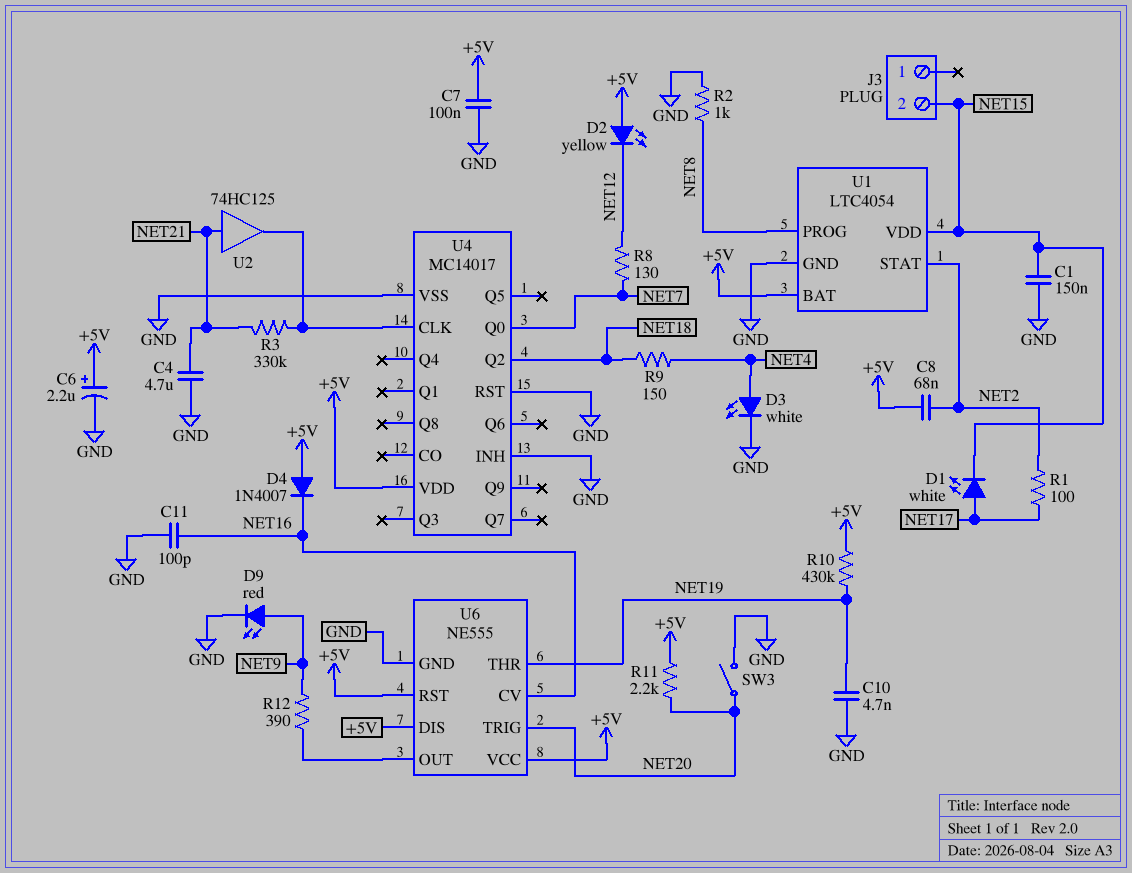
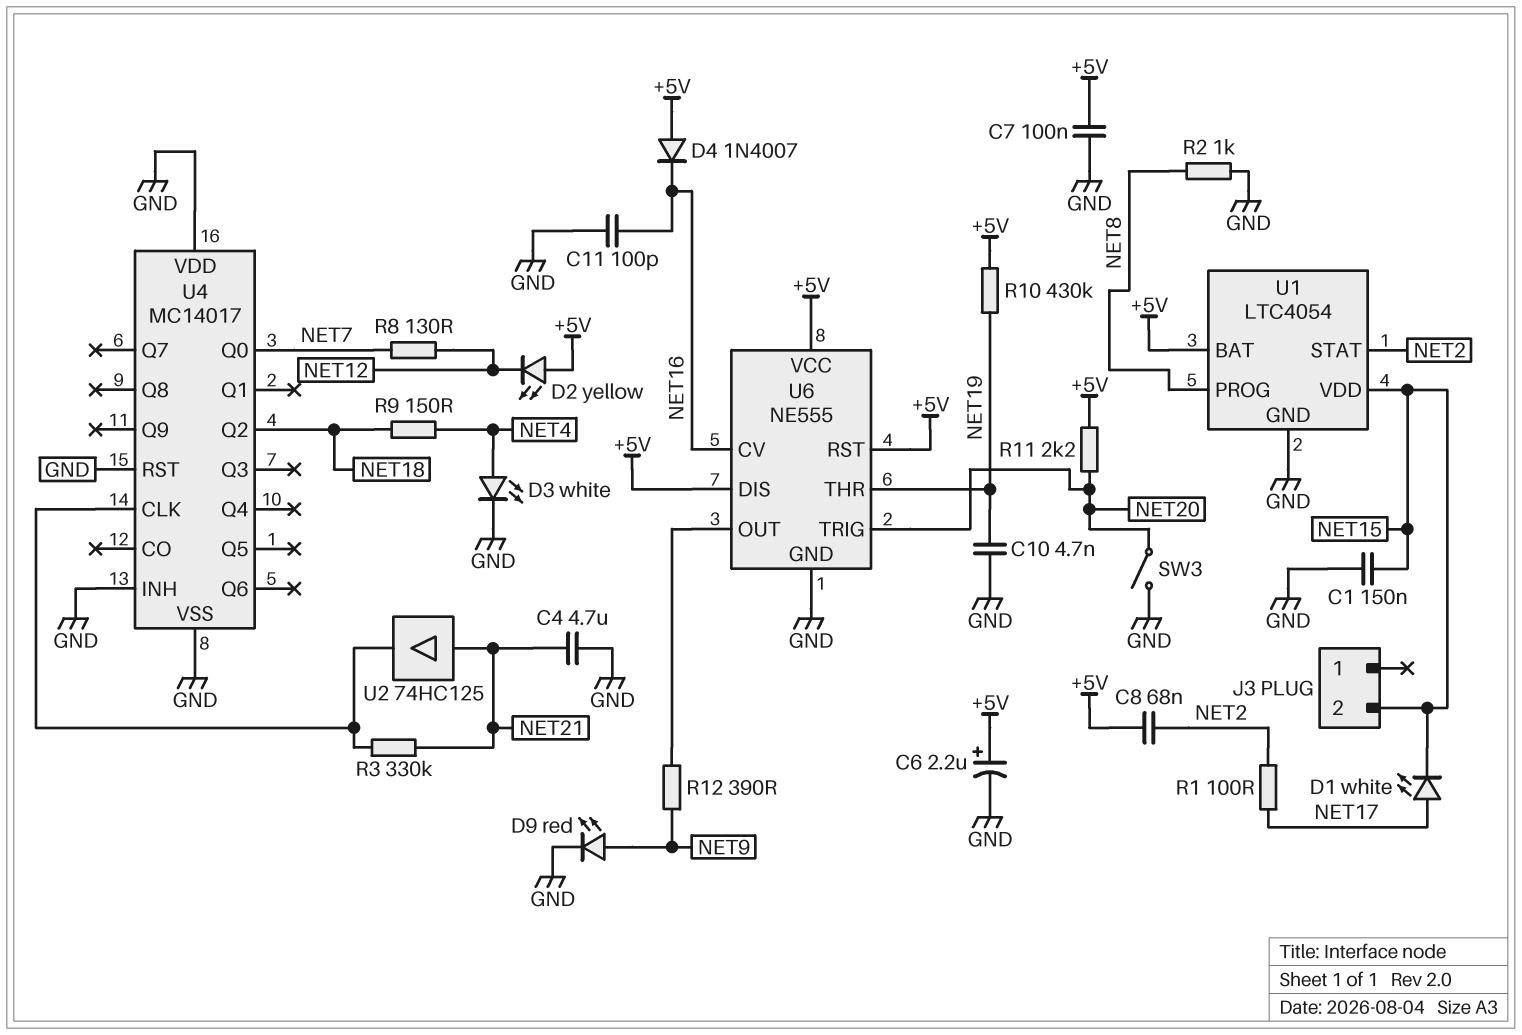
U4 pin VDD: +5V -> GND

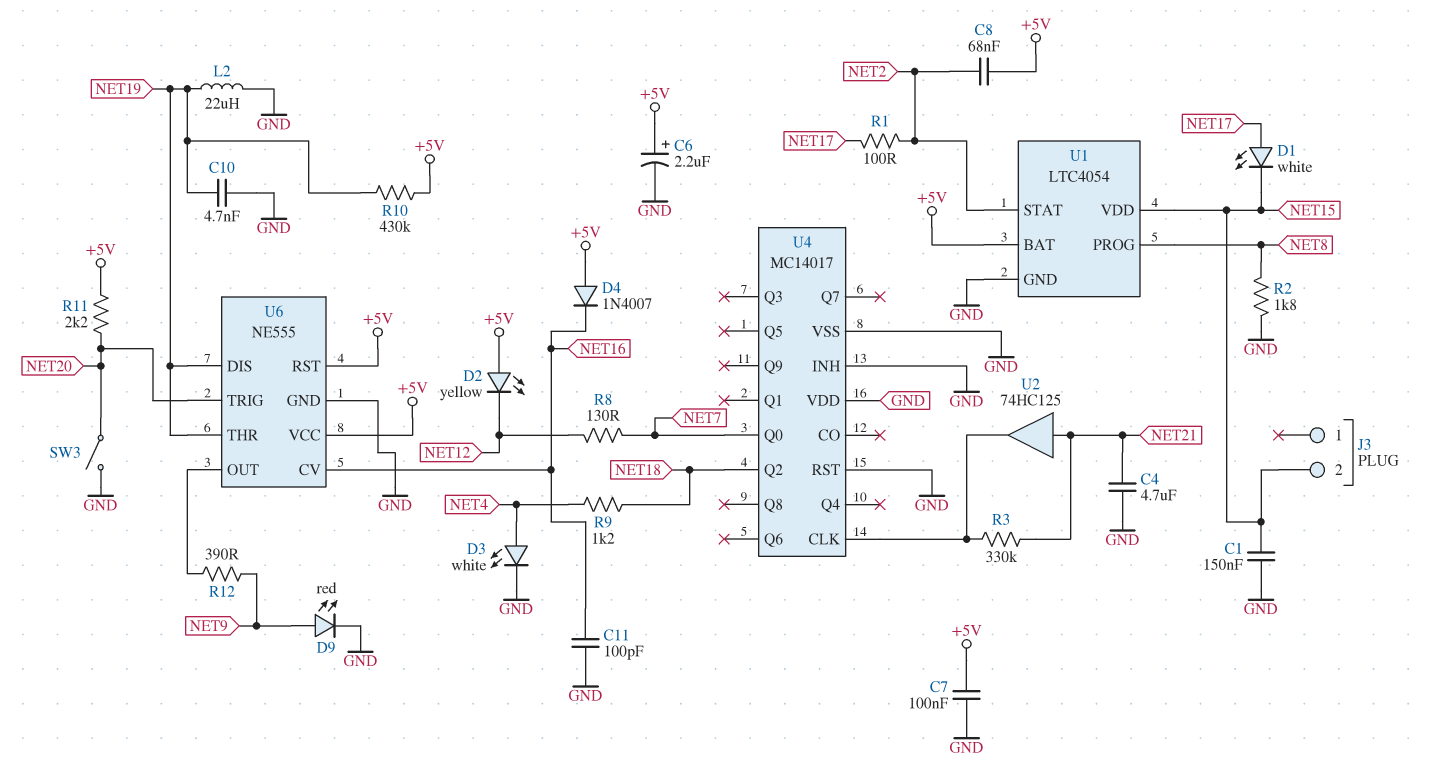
L2: none -> 22uH (GND, NET19)
R2: 1k (GND, NET8) -> 1.8k (GND, NET8)
R9: 150 (NET4, NET18) -> 1.2k (NET4, NET18)
U6 pin DIS: +5V -> NET19

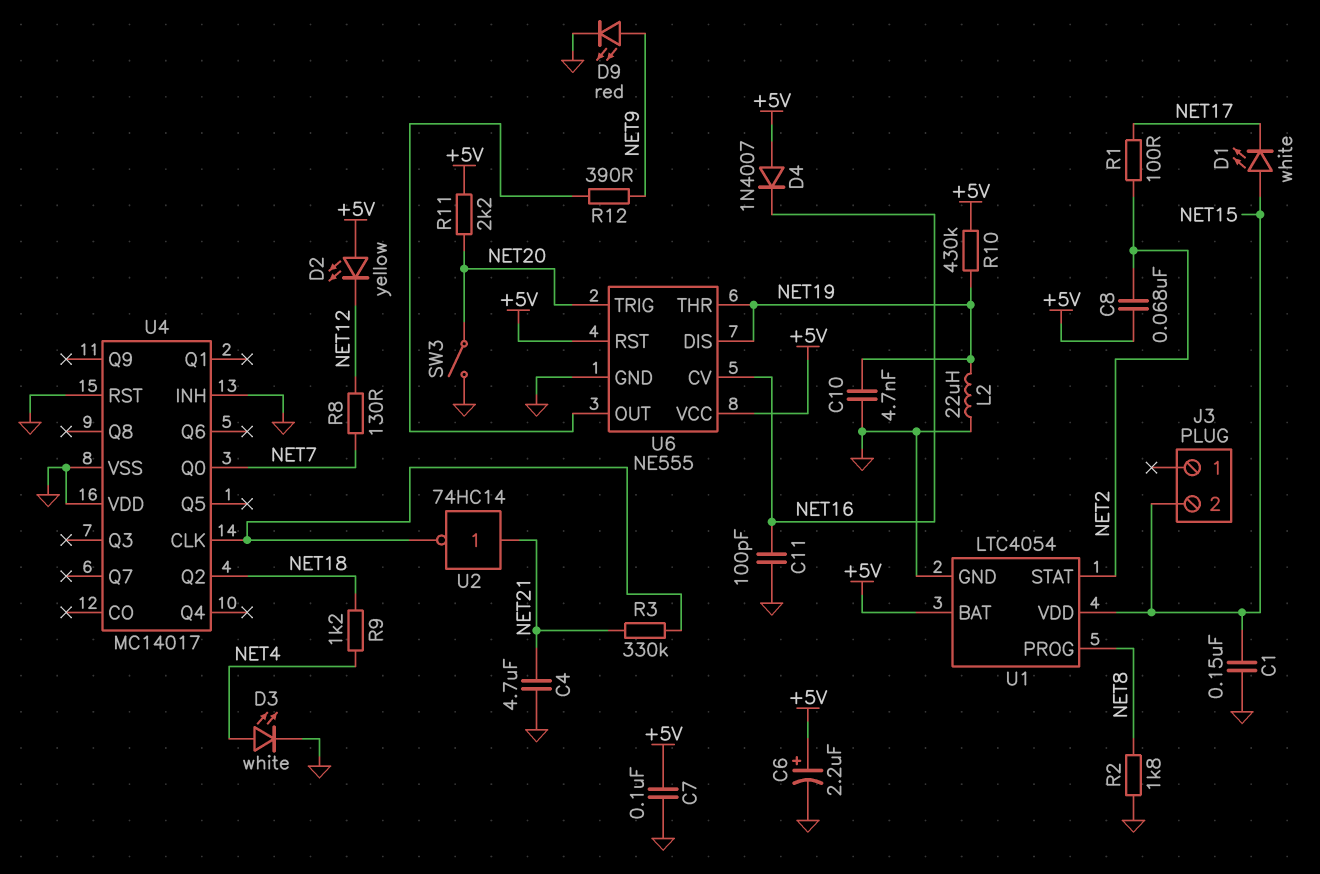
D1: LED white (A NET17, K NET15) -> LED white (A NET15, K NET17)
U2: buffer 74HC125 (in NET21, out U4/CLK) -> NOT 74HC14 (in NET21, out U4/CLK)

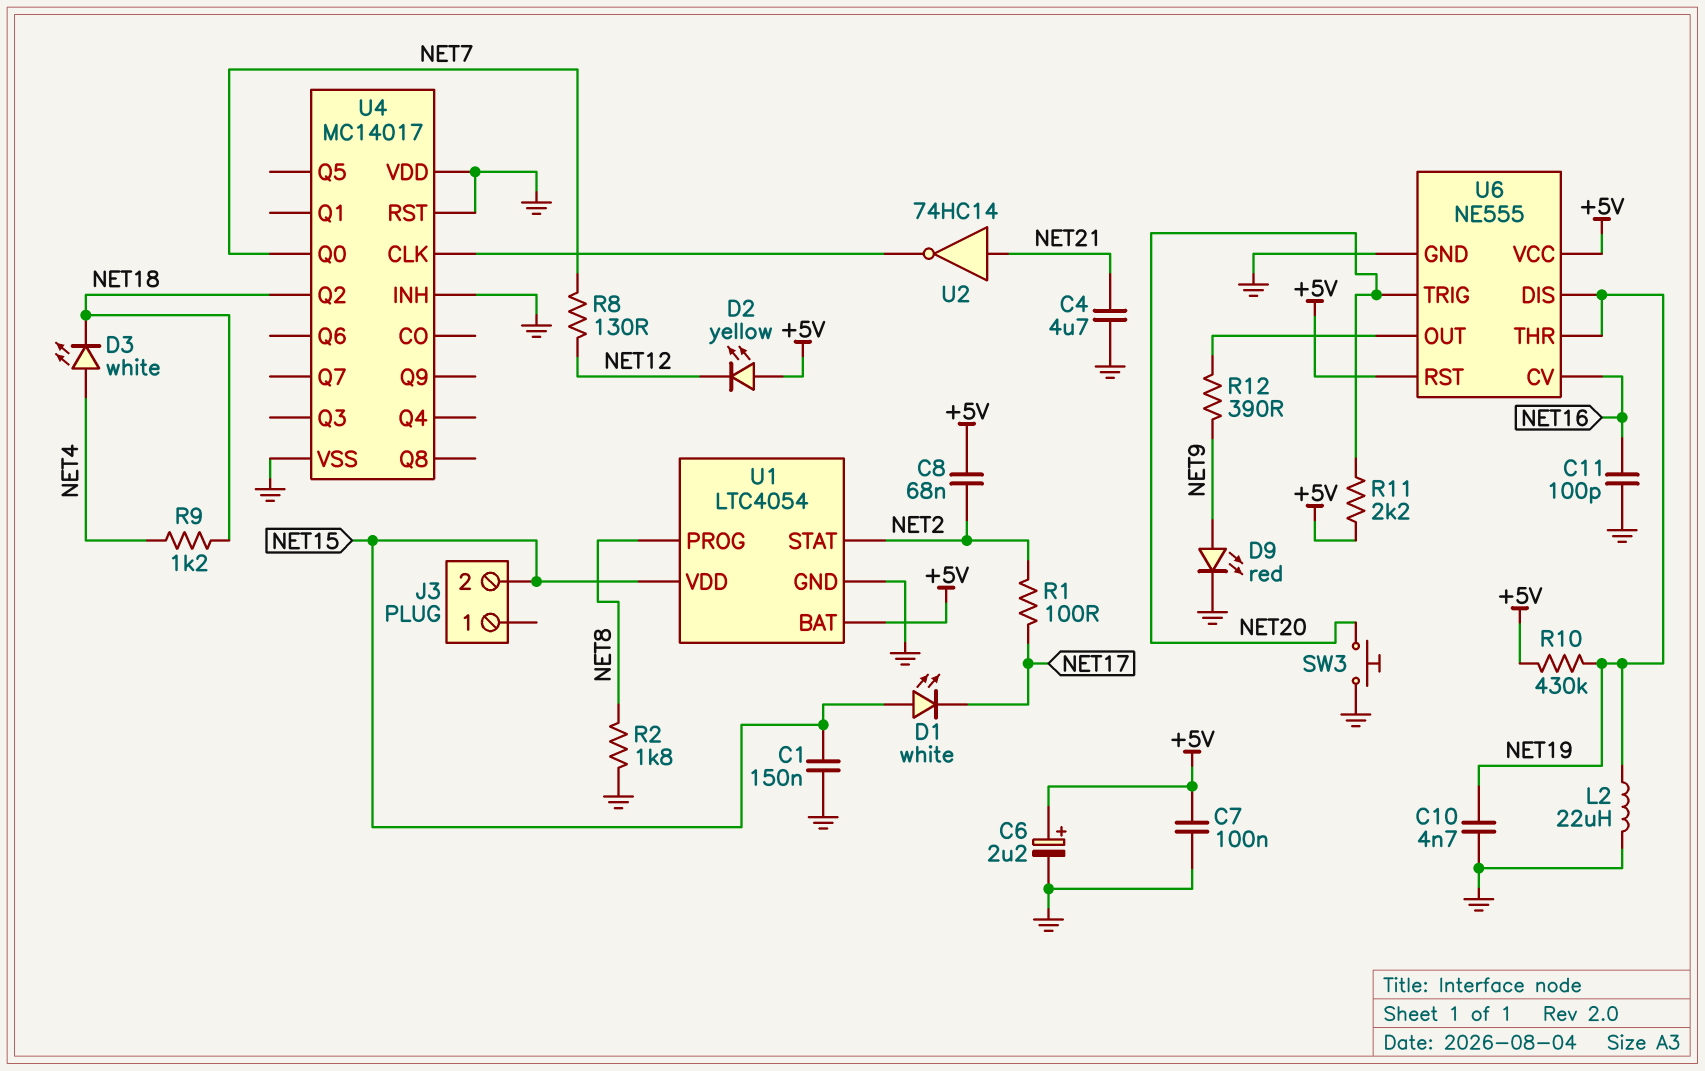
D3: LED white (A NET4, K GND) -> LED white (A NET4, K NET18)
D4: diode 1N4007 (A +5V, K NET16) -> none
R3: 330k (NET21, U4/CLK) -> none
SW3: switch (GND, NET20) -> button (GND, NET20)

